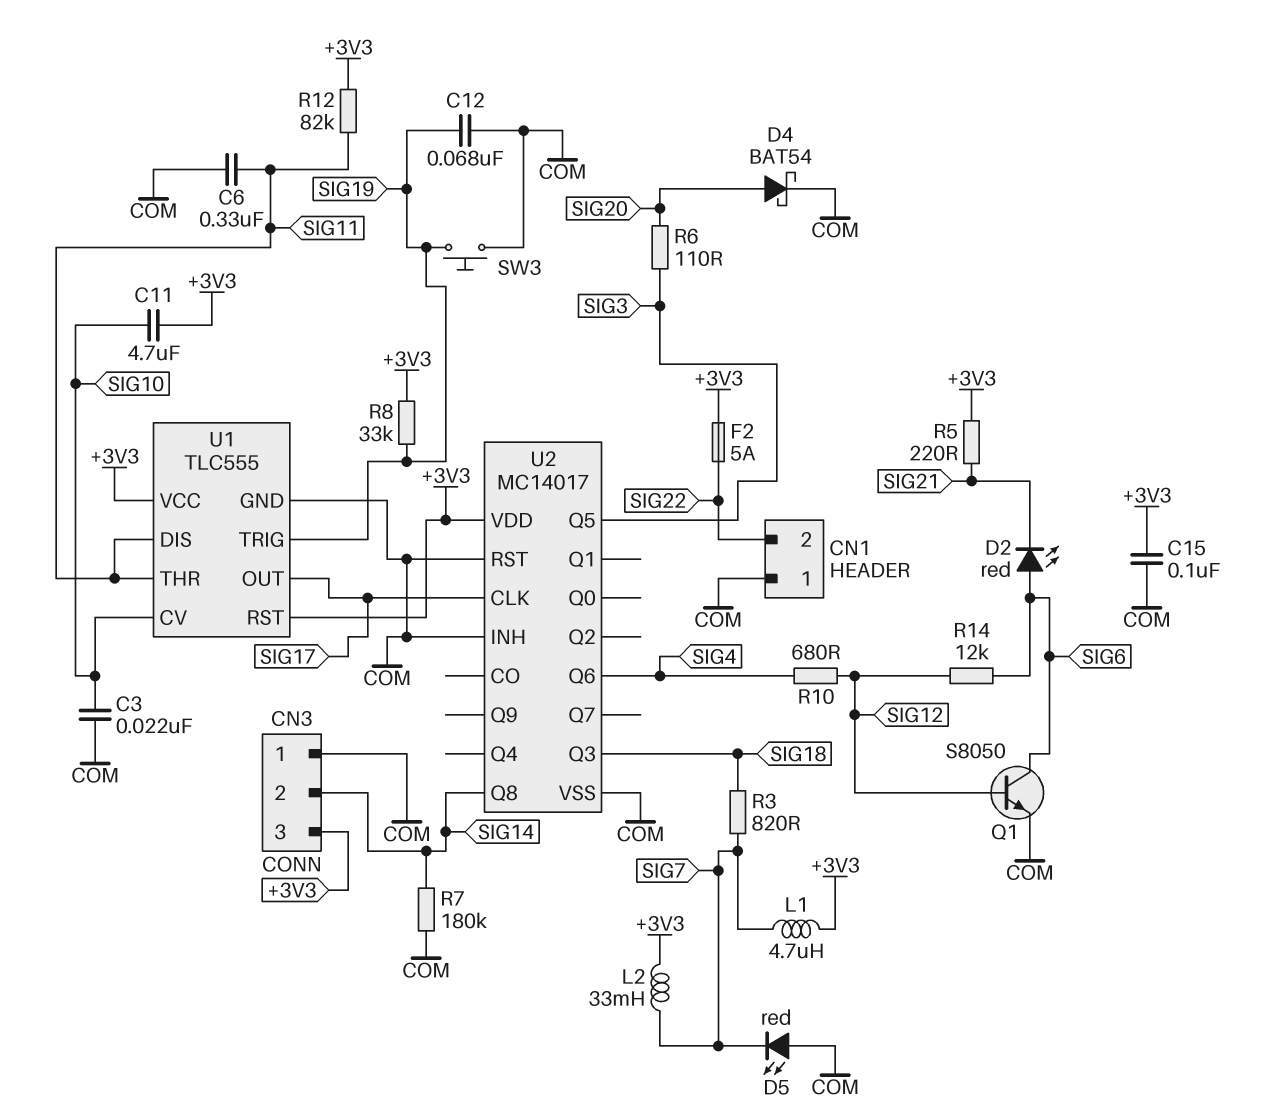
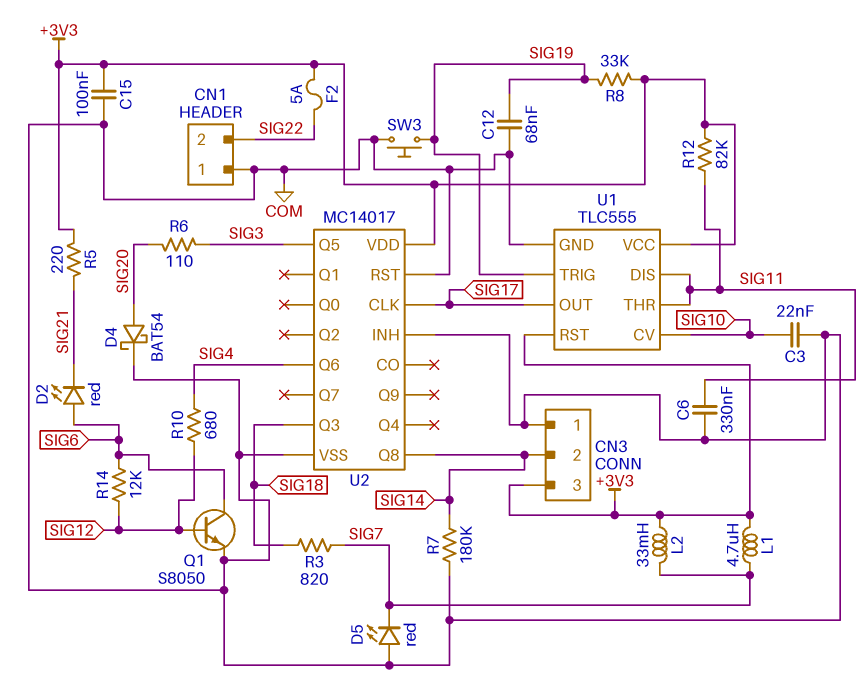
C11: 4.7uF (+3V3, SIG10) -> none

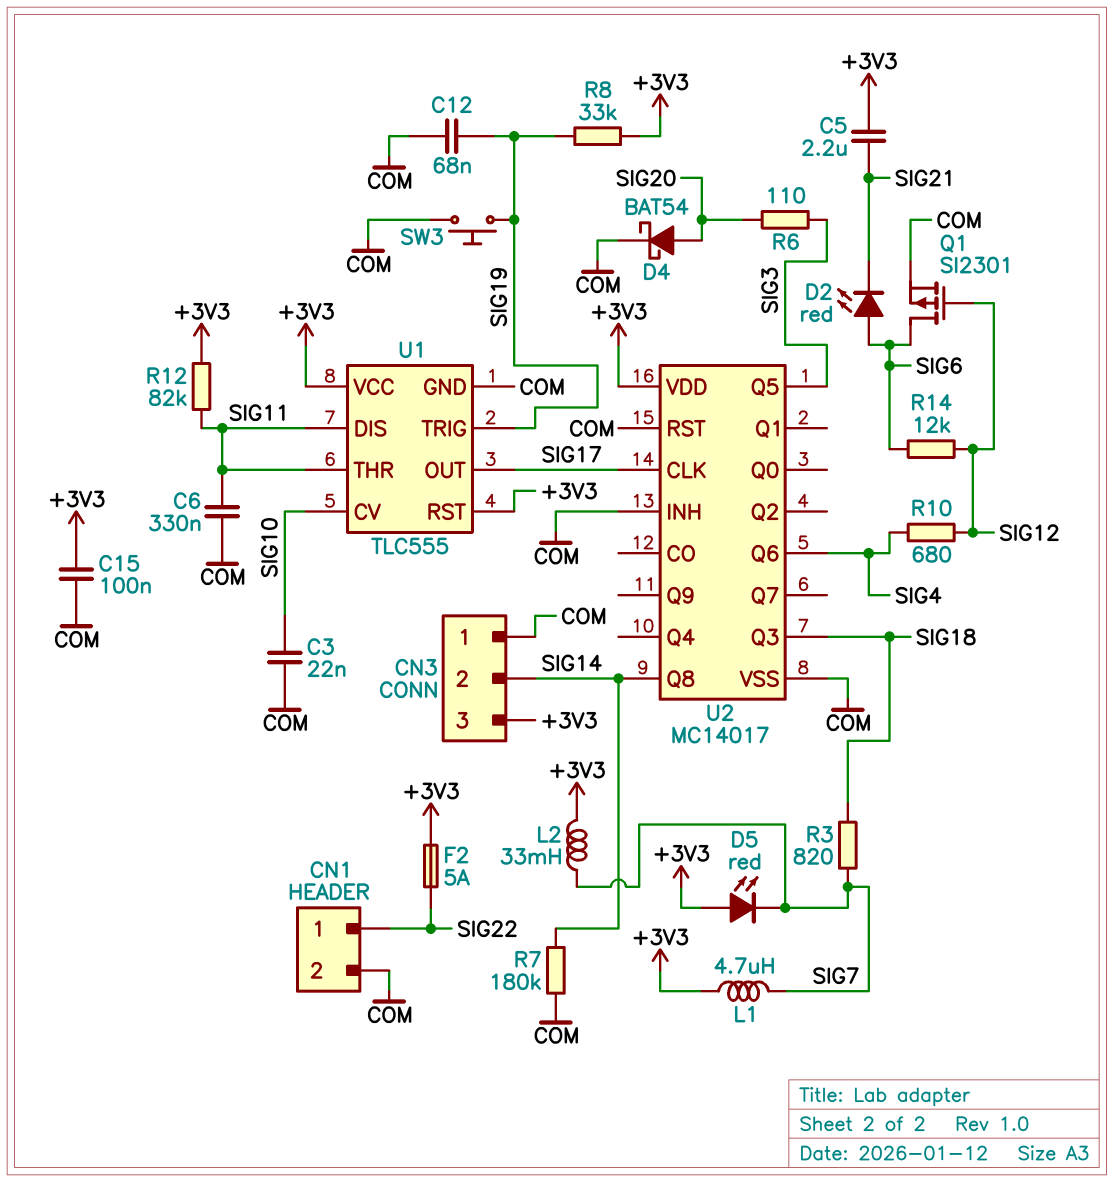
C5: none -> 2.2uF (+3V3, SIG21)
CN1 pin 1: COM -> SIG22
CN1 pin 2: SIG22 -> COM
D5: LED red (A COM, K SIG7) -> LED red (A +3V3, K SIG7)
Q1: NPN S8050 (B SIG12, C SIG6, E COM) -> PMOS SI2301 (G SIG12, D SIG6, S COM)
R5: 220 (+3V3, SIG21) -> none

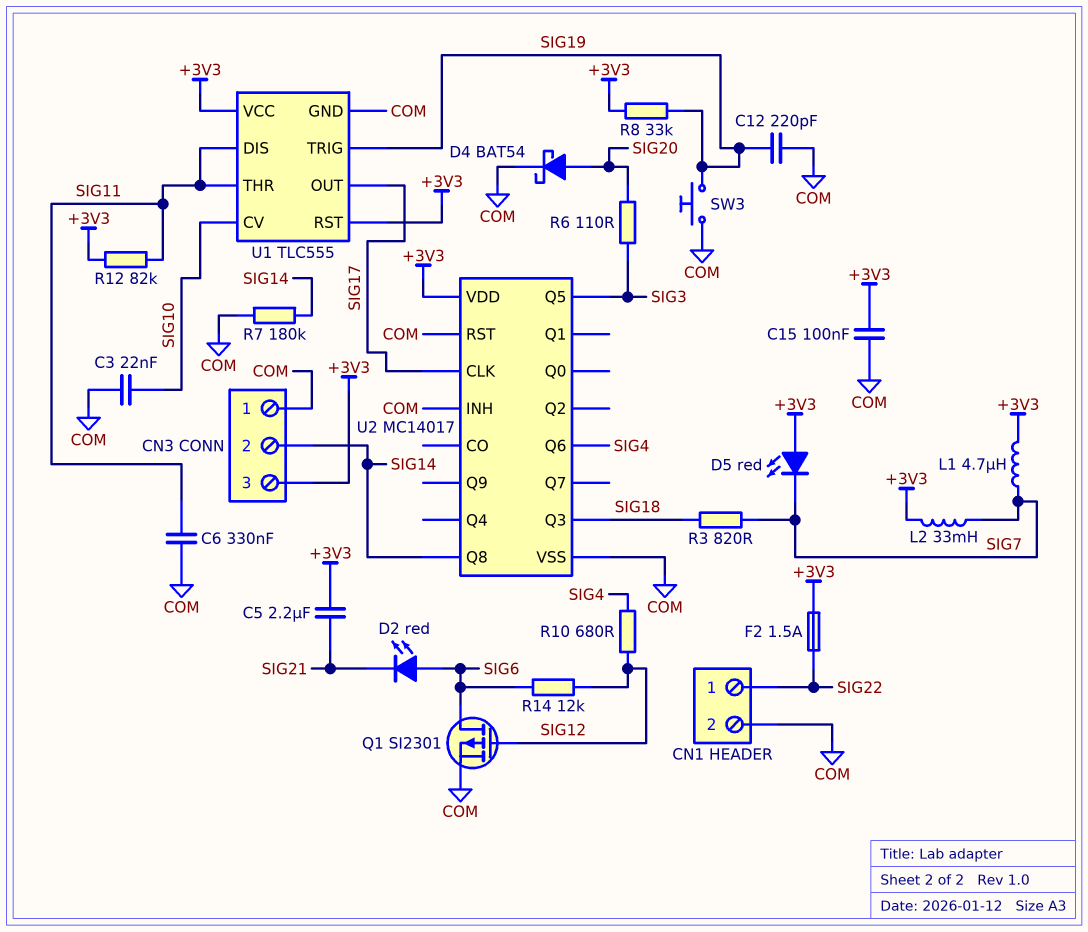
C12: 68nF (COM, SIG19) -> 220pF (COM, SIG19)
F2: 5A (+3V3, SIG22) -> 1.5A (+3V3, SIG22)

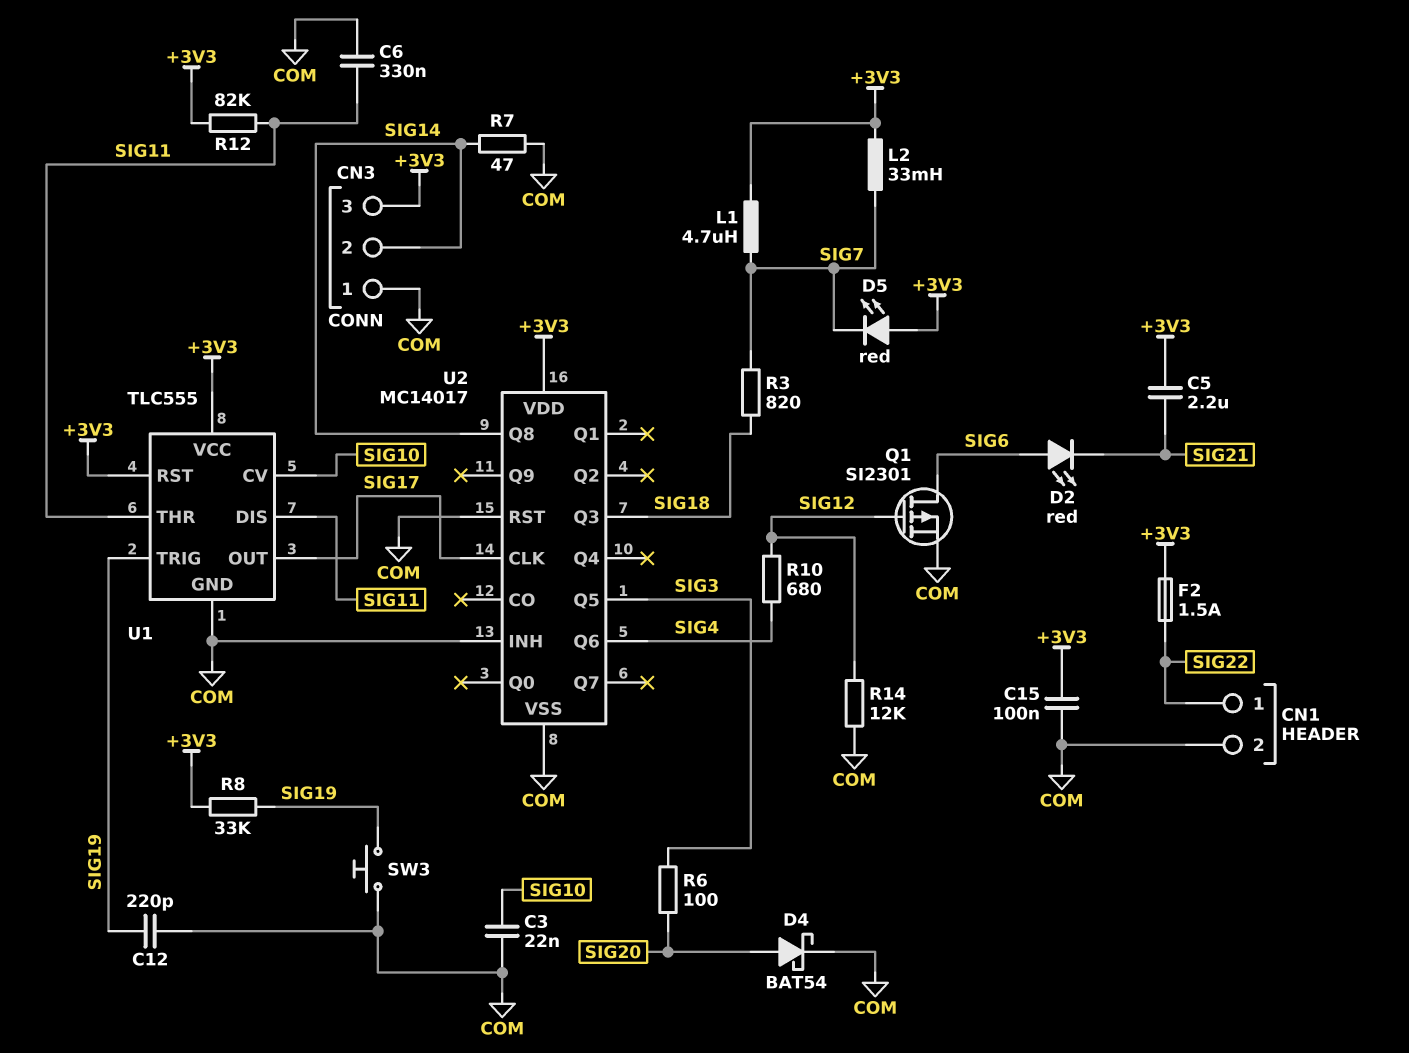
R6: 110 (SIG3, SIG20) -> 100 (SIG3, SIG20)
R7: 180k (COM, SIG14) -> 47 (COM, SIG14)
R14: 12k (SIG6, SIG12) -> 12k (COM, SIG12)

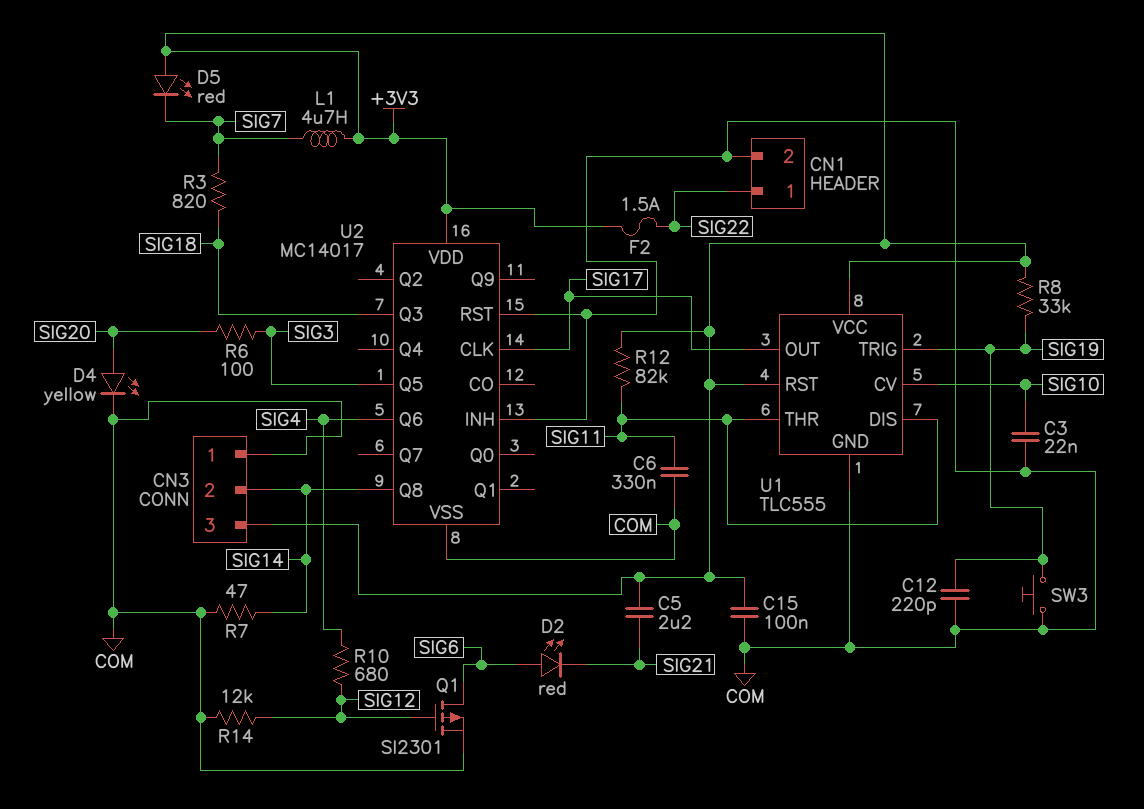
D4: schottky BAT54 (A SIG20, K COM) -> LED yellow (A SIG20, K COM)
L2: 33mH (+3V3, SIG7) -> none

